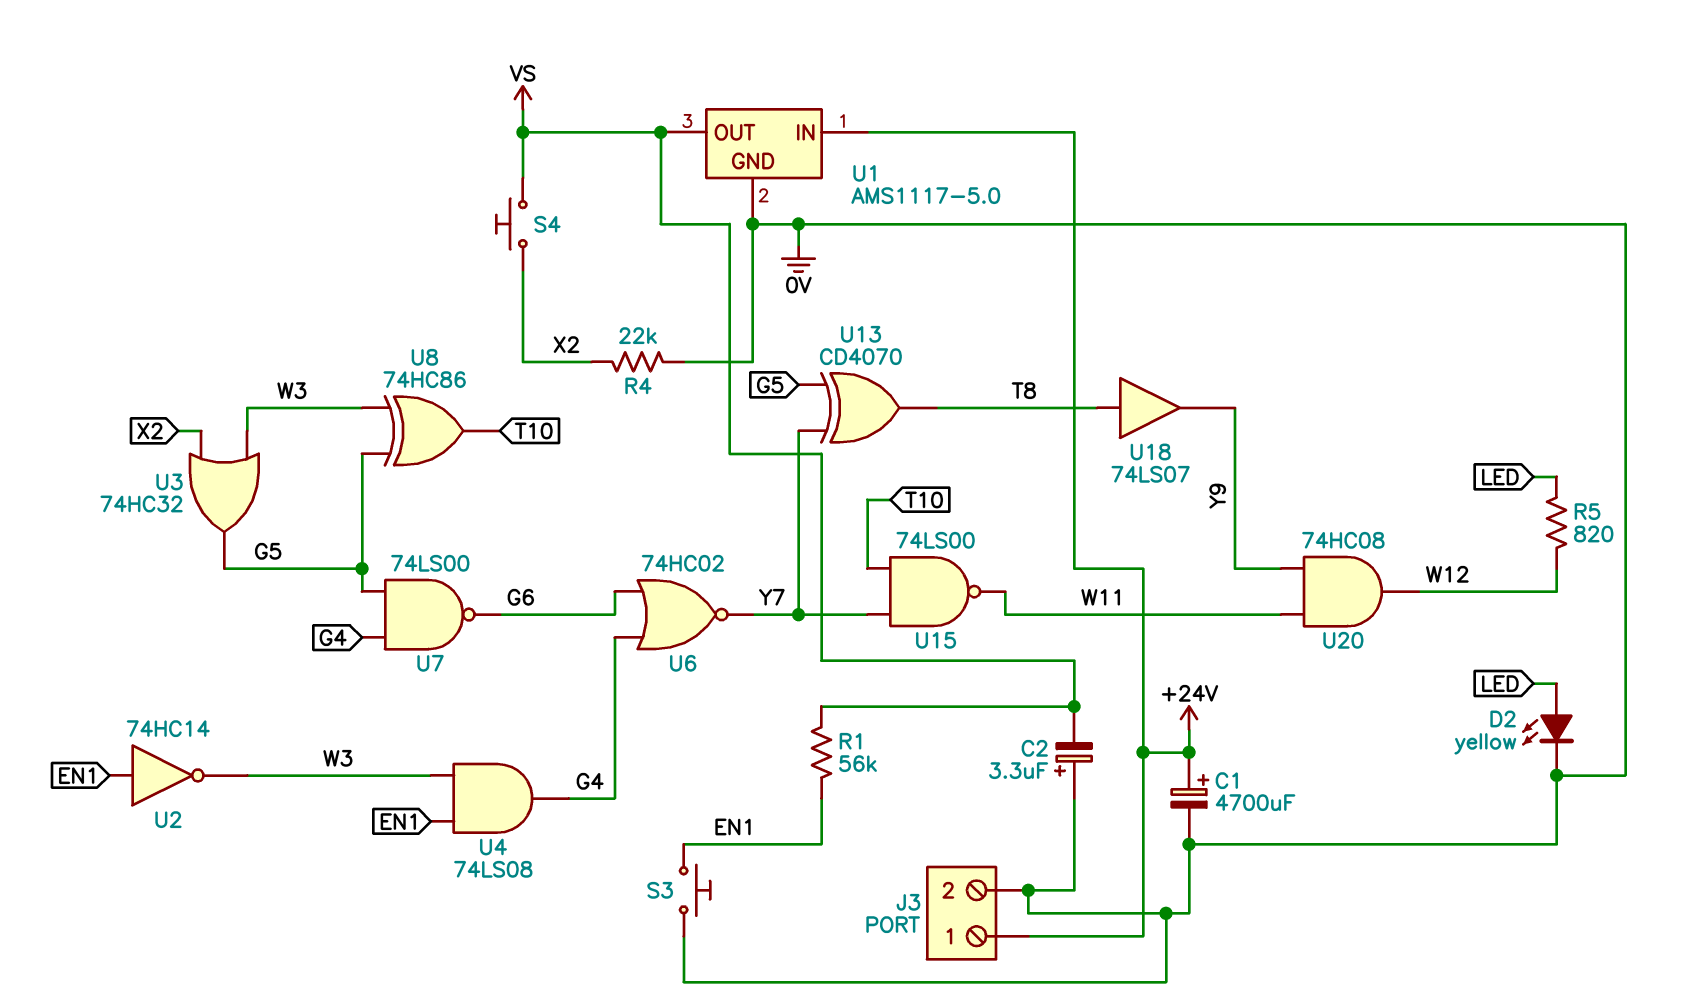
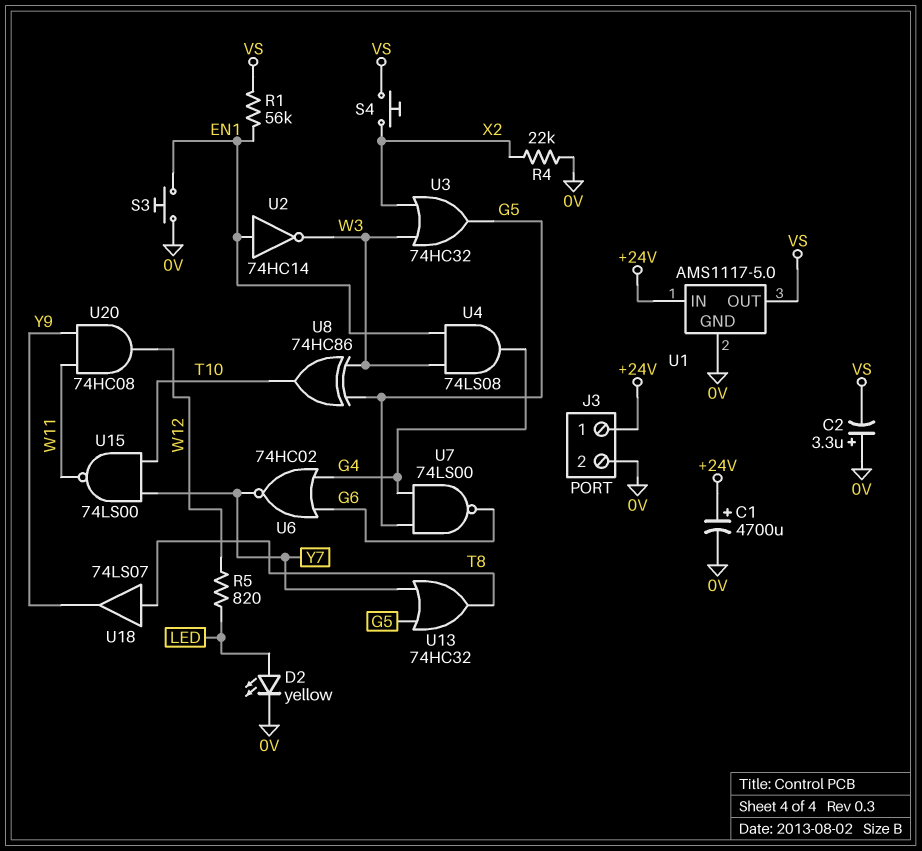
U13: XOR CD4070 (in G5, in Y7, out T8) -> OR 74HC32 (in G5, in Y7, out T8)

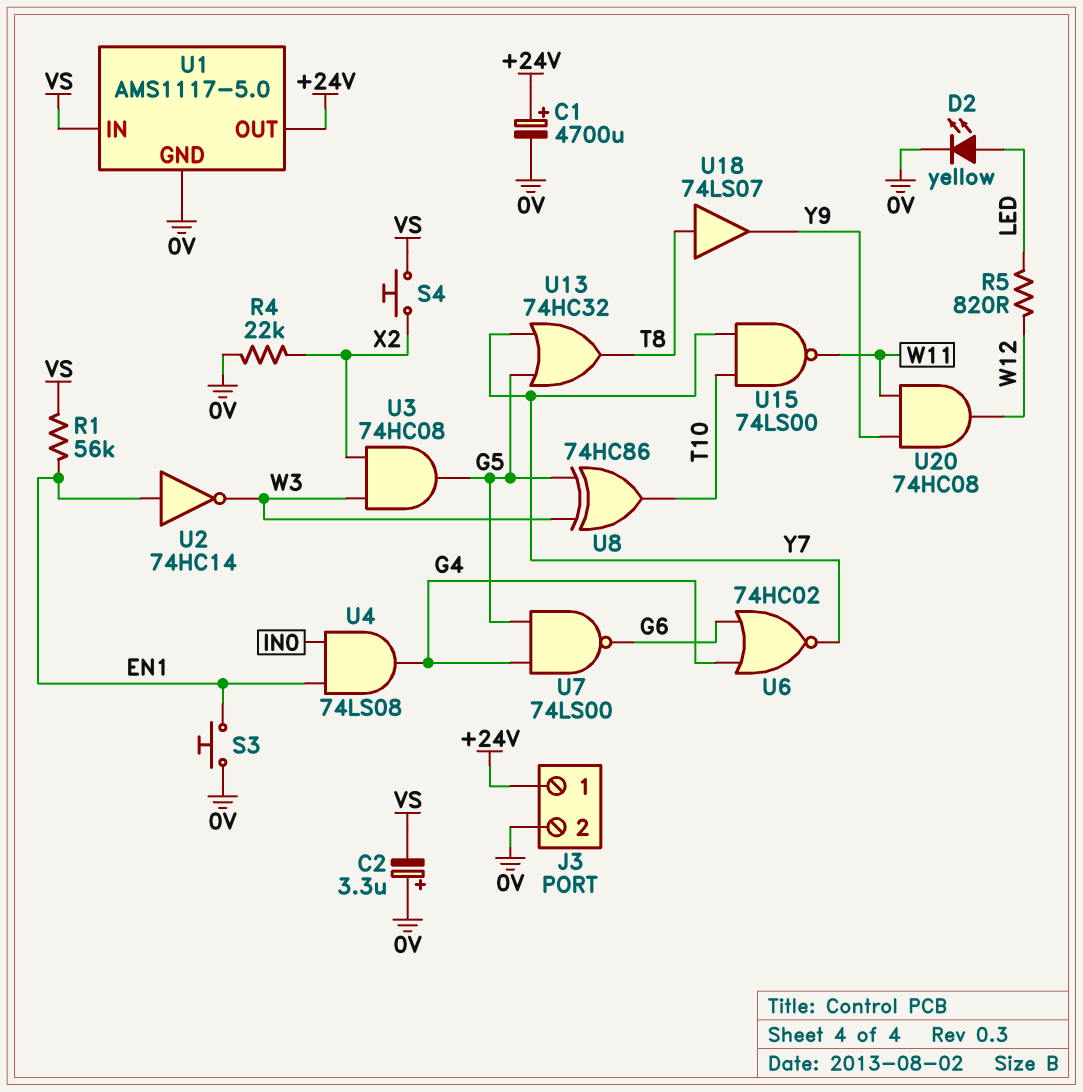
U1 pin IN: +24V -> VS
U1 pin OUT: VS -> +24V
U3: OR 74HC32 (in W3, in X2, out G5) -> AND 74HC08 (in W3, in X2, out G5)
U4: AND 74LS08 (in EN1, in W3, out G4) -> AND 74LS08 (in EN1, in IN0, out G4)

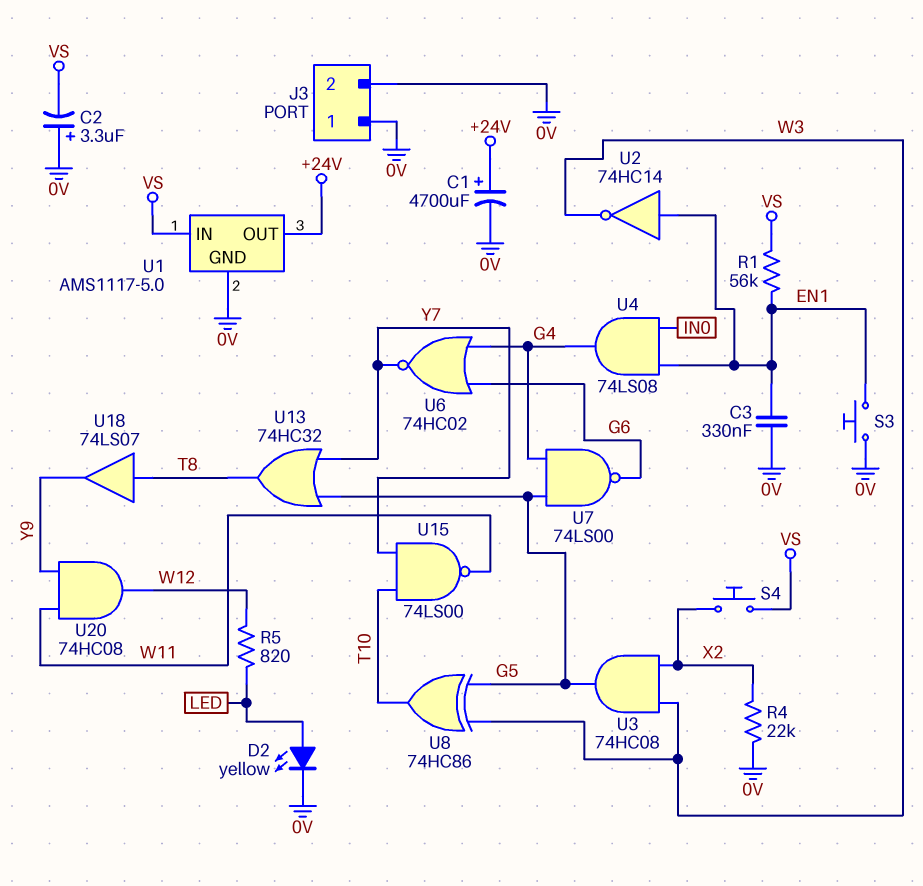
C3: none -> 330nF (0V, EN1)
J3 pin 1: +24V -> 0V

